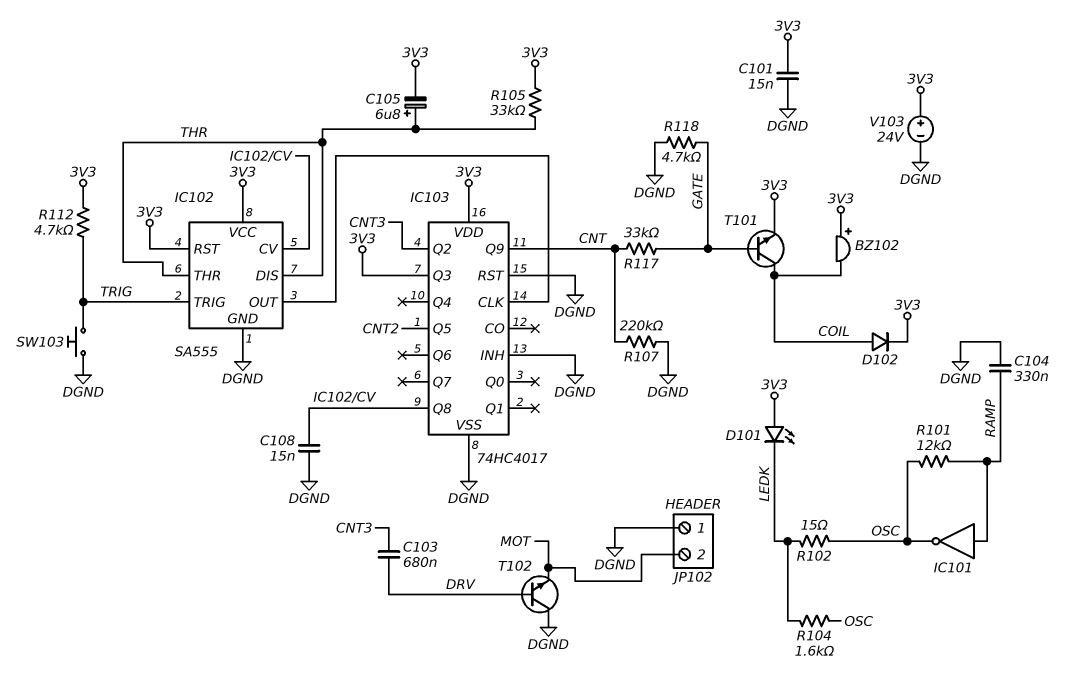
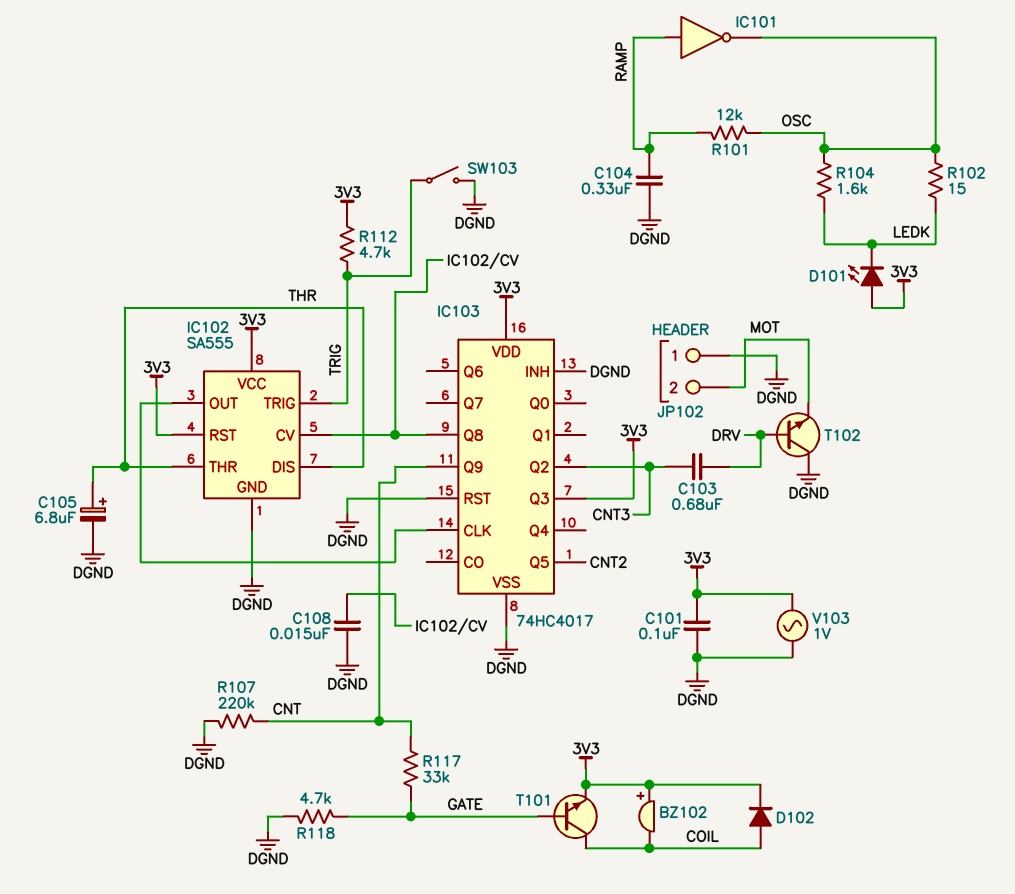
C101: 15nF (3V3, DGND) -> 100nF (3V3, DGND)
C105: 6.8uF (plus THR, minus 3V3) -> 6.8uF (plus THR, minus DGND)
R105: 33k (3V3, THR) -> none
SW103: button (DGND, TRIG) -> switch (DGND, TRIG)
V103: 24V (plus 3V3, minus DGND) -> AC 1V (3V3, DGND)

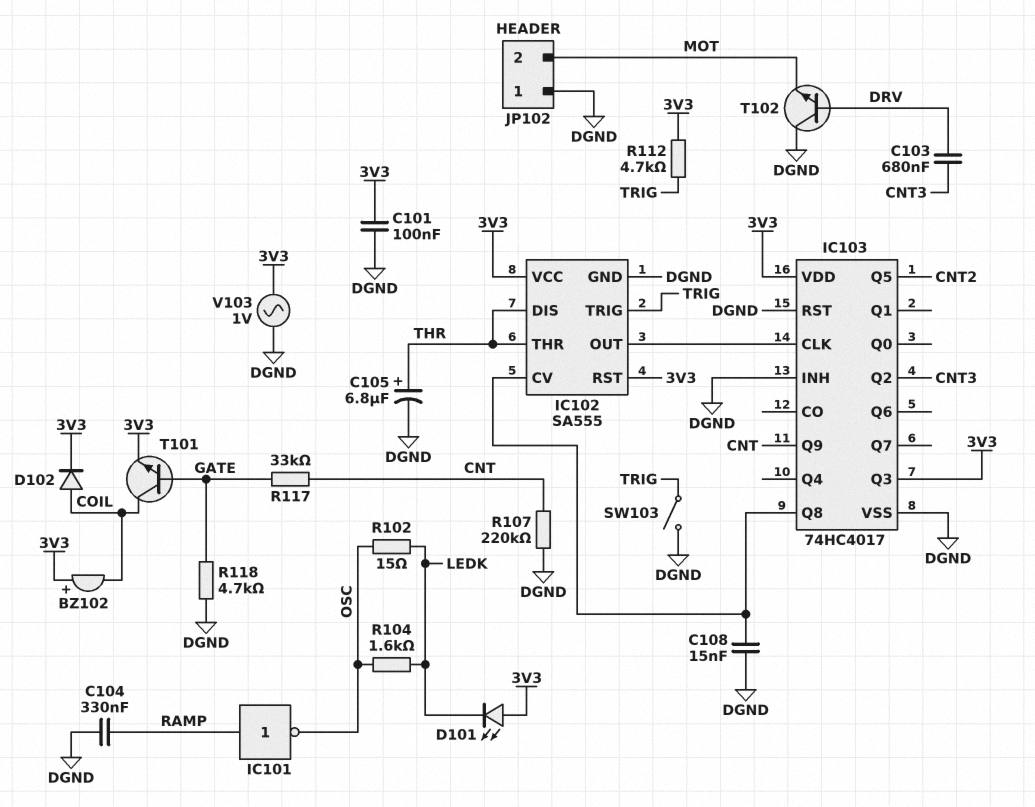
R101: 12k (OSC, RAMP) -> none

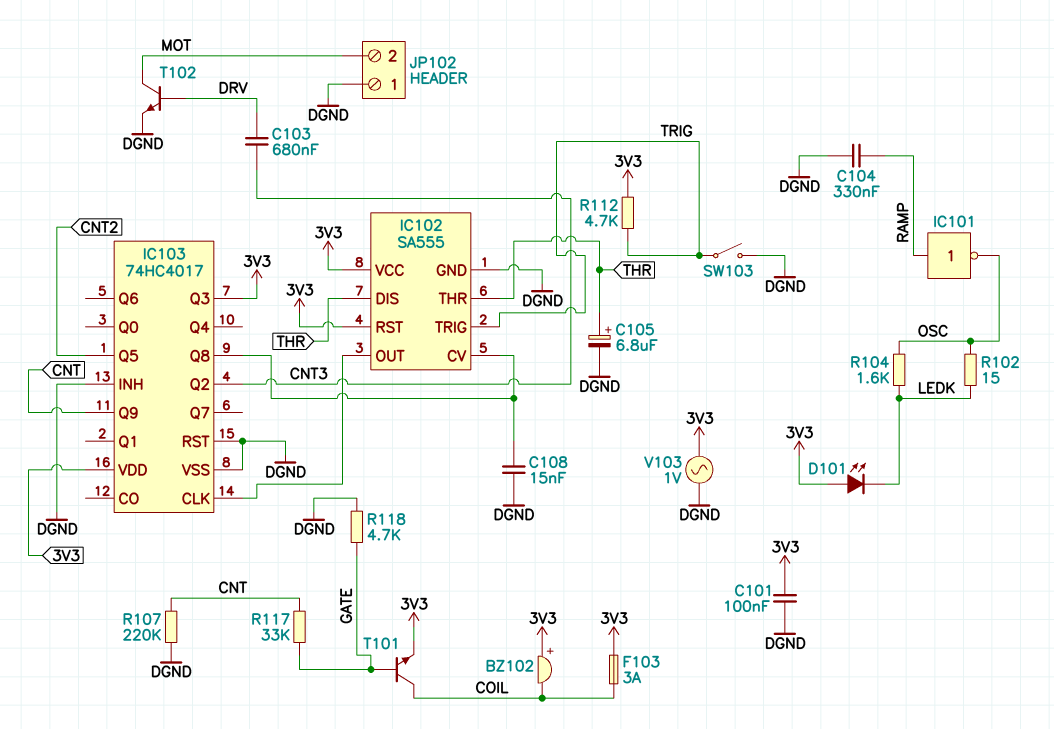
D102: diode (A COIL, K 3V3) -> none
F103: none -> 3A (3V3, COIL)
T102: NPN (B DRV, C DGND, E MOT) -> NPN (B DRV, C MOT, E DGND)

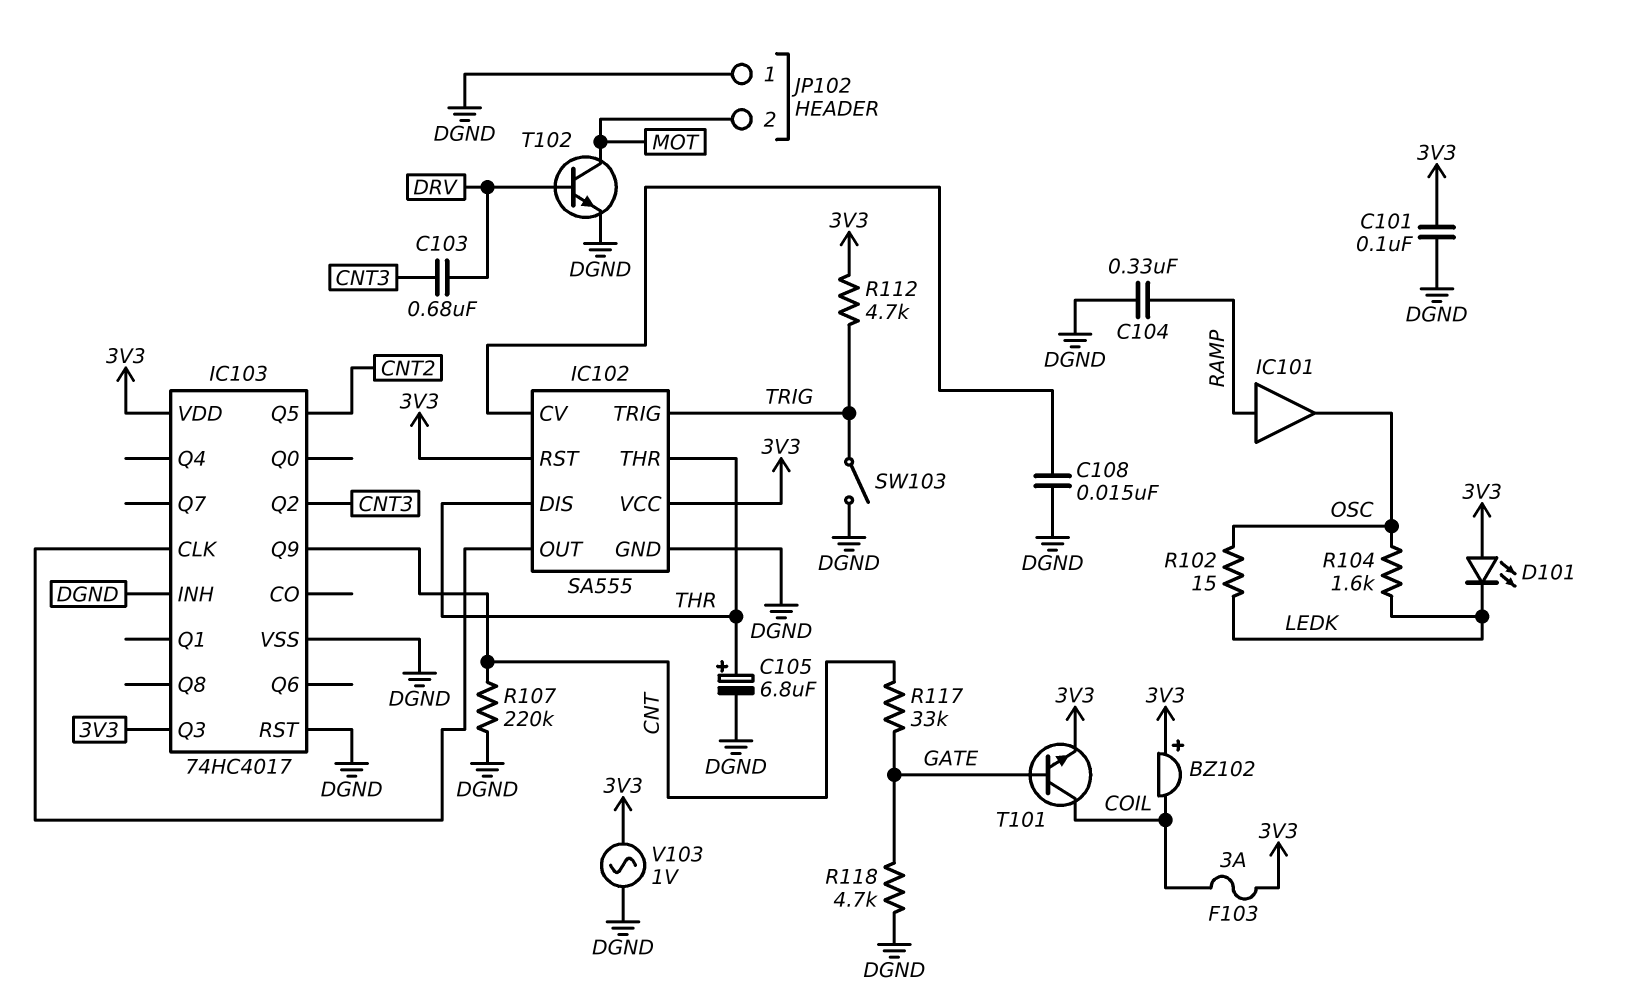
IC101: NOT (in RAMP, out OSC) -> buffer (in RAMP, out OSC)
IC103 pin Q8: IC102/CV -> none

